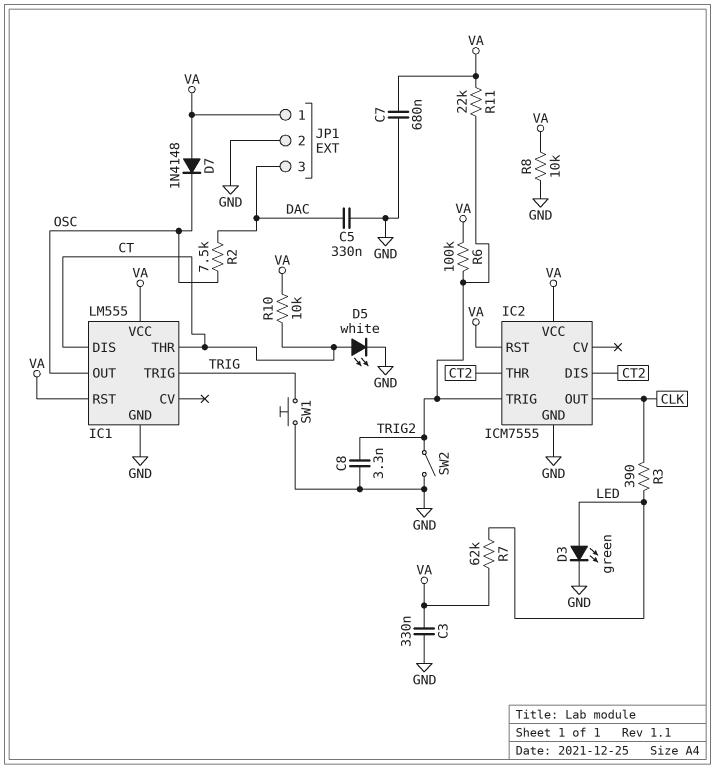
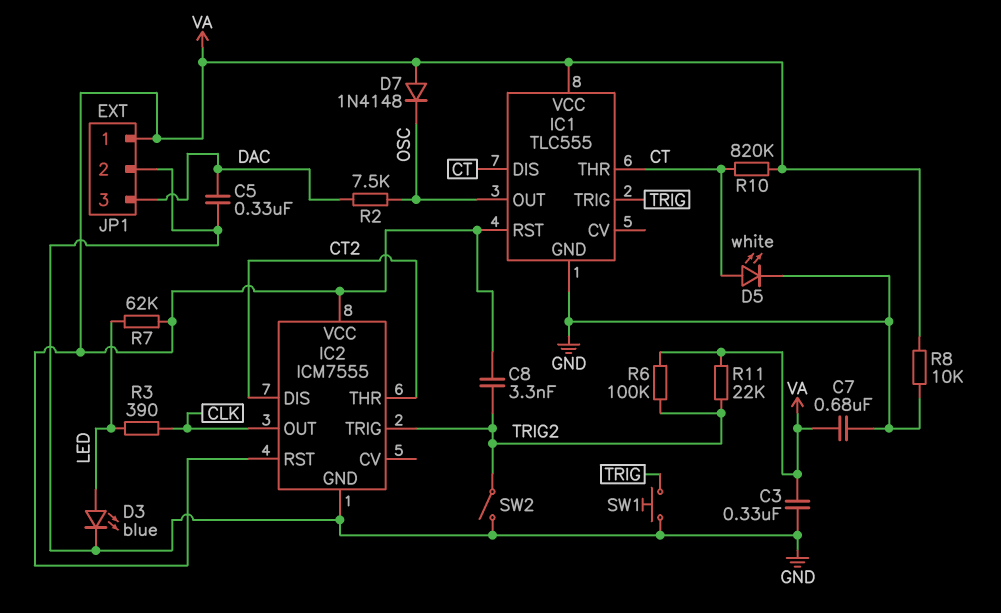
C8: 3.3nF (GND, TRIG2) -> 3.3nF (TRIG2, VA)
D3: LED green (A LED, K GND) -> LED blue (A LED, K GND)
IC1: LM555 -> TLC555
R10: 10k (CT, VA) -> 820k (CT, VA)

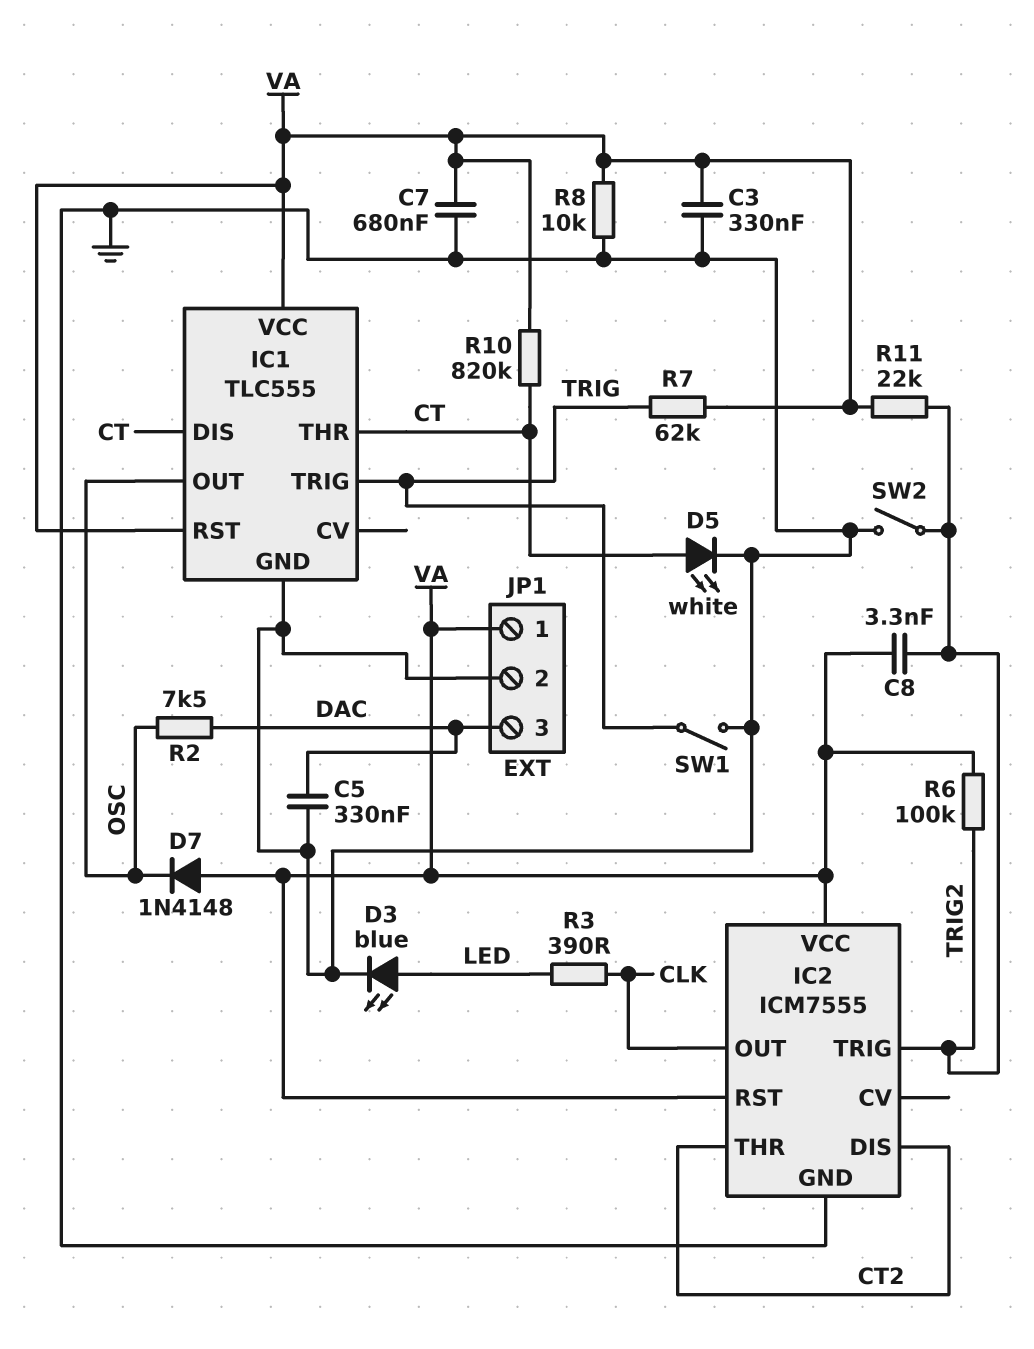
R7: 62k (LED, VA) -> 62k (TRIG, VA)
SW1: button (GND, TRIG) -> switch (GND, TRIG)

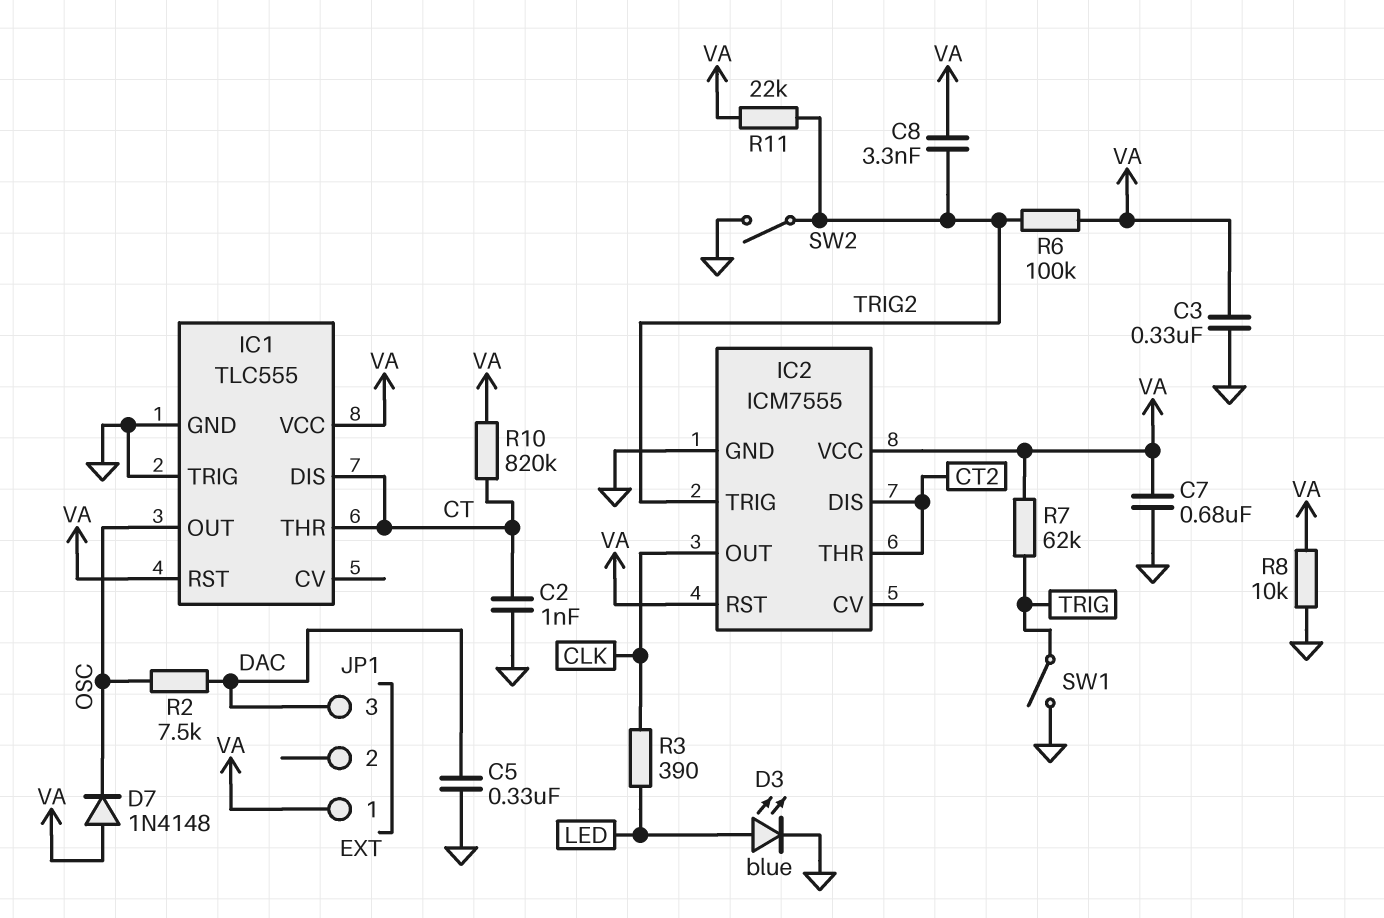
C2: none -> 1nF (CT, GND)
D5: LED white (A CT, K GND) -> none
IC1 pin TRIG: TRIG -> GND
JP1 pin 2: GND -> none

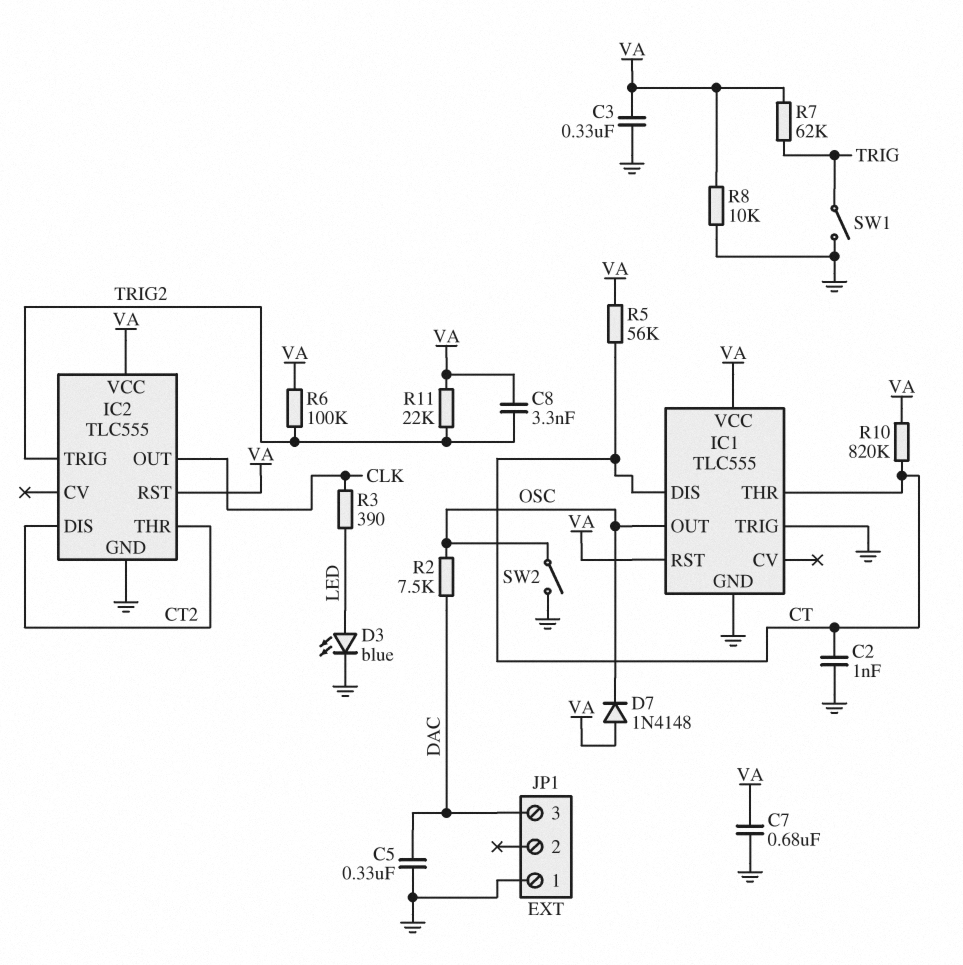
IC2: ICM7555 -> TLC555
JP1 pin 1: VA -> GND
R5: none -> 56k (CT, VA)
SW2: switch (GND, TRIG2) -> switch (GND, OSC)

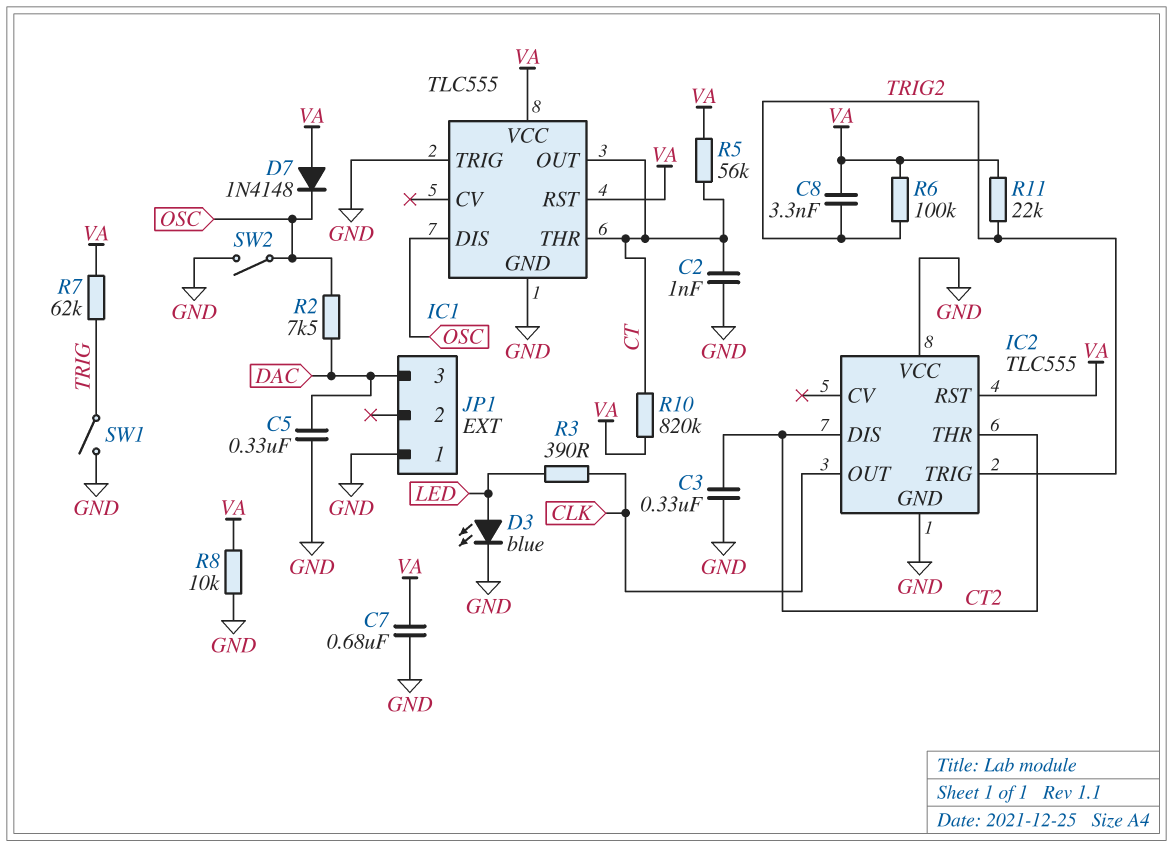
C3: 330nF (GND, VA) -> 330nF (CT2, GND)
IC1 pin DIS: CT -> OSC
IC1 pin OUT: OSC -> CT
IC2 pin VCC: VA -> GND

